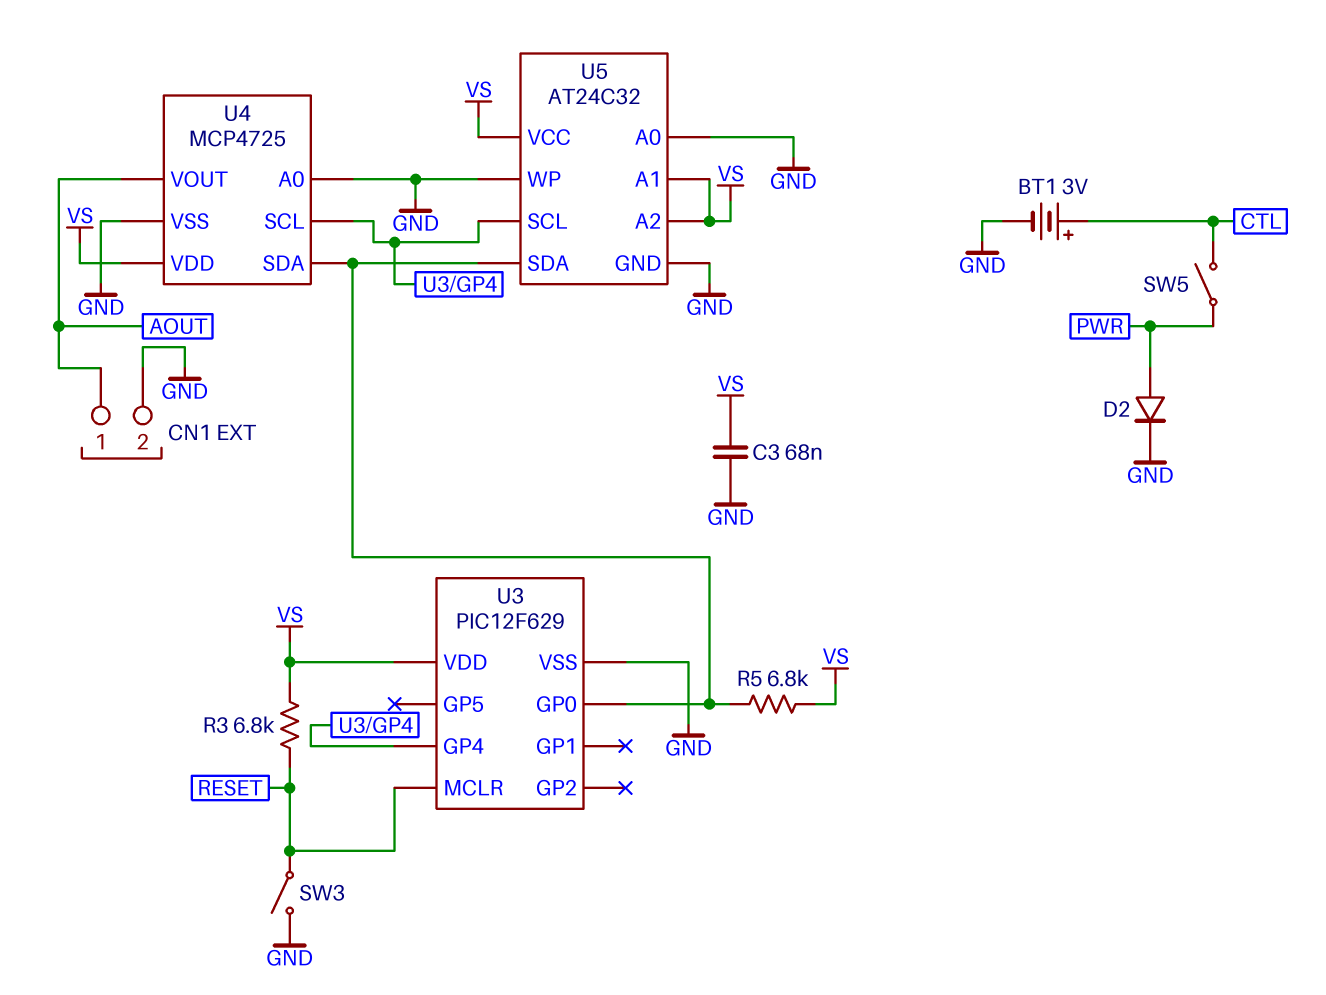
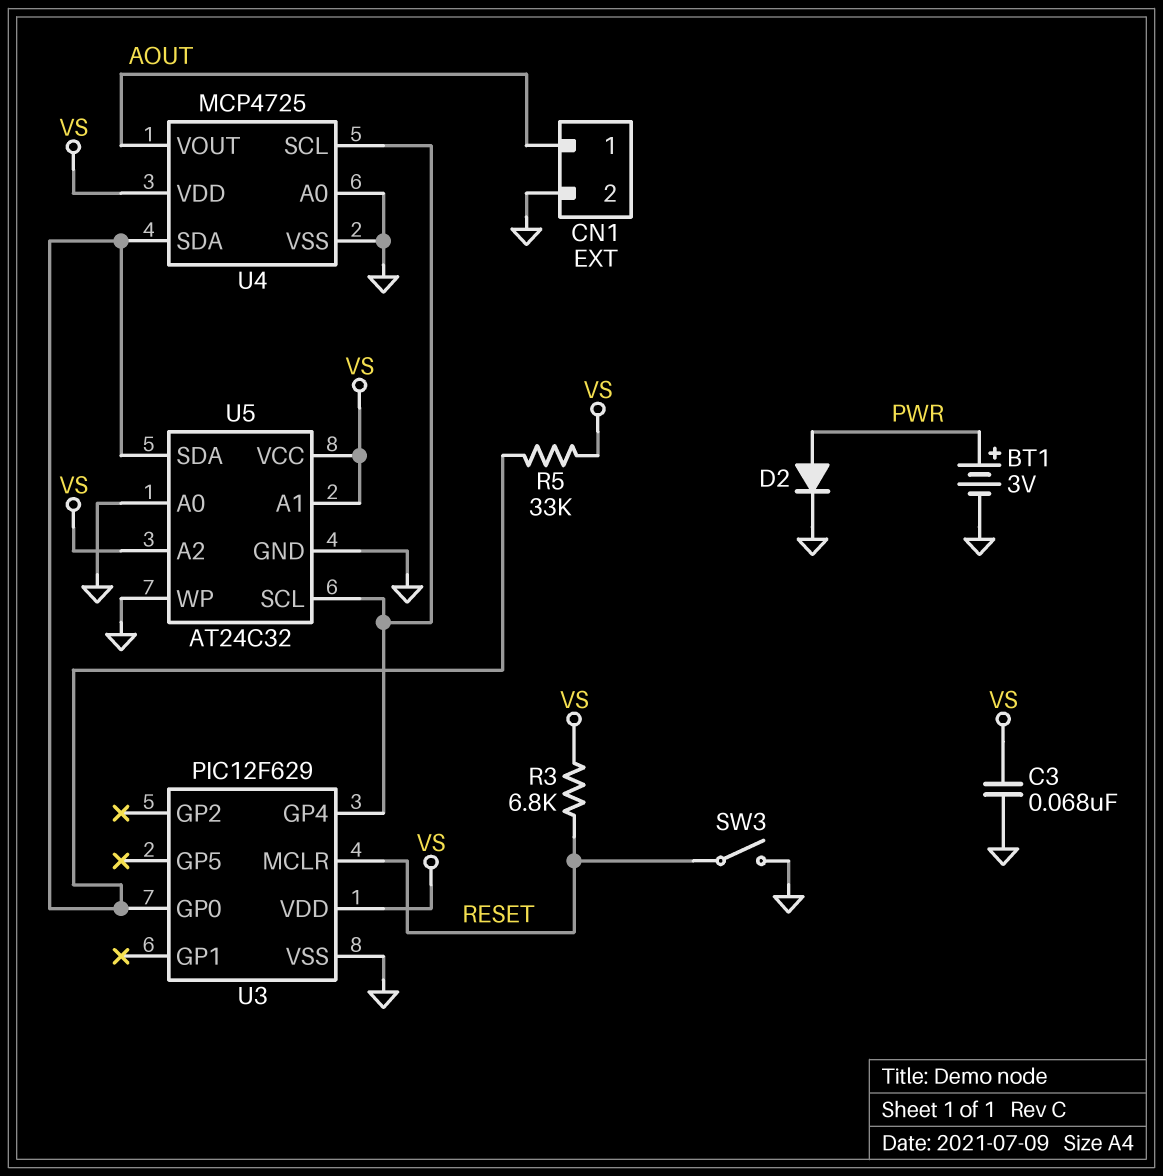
BT1: 3V (plus CTL, minus GND) -> 3V (plus PWR, minus GND)
R5: 6.8k (U3/GP0, VS) -> 33k (U3/GP0, VS)
SW5: switch (CTL, PWR) -> none

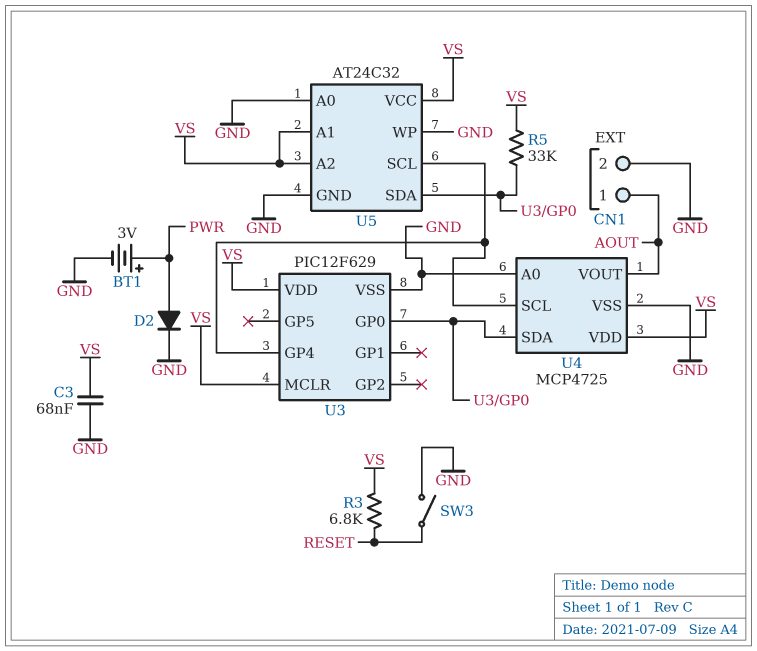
U3 pin MCLR: RESET -> VS

